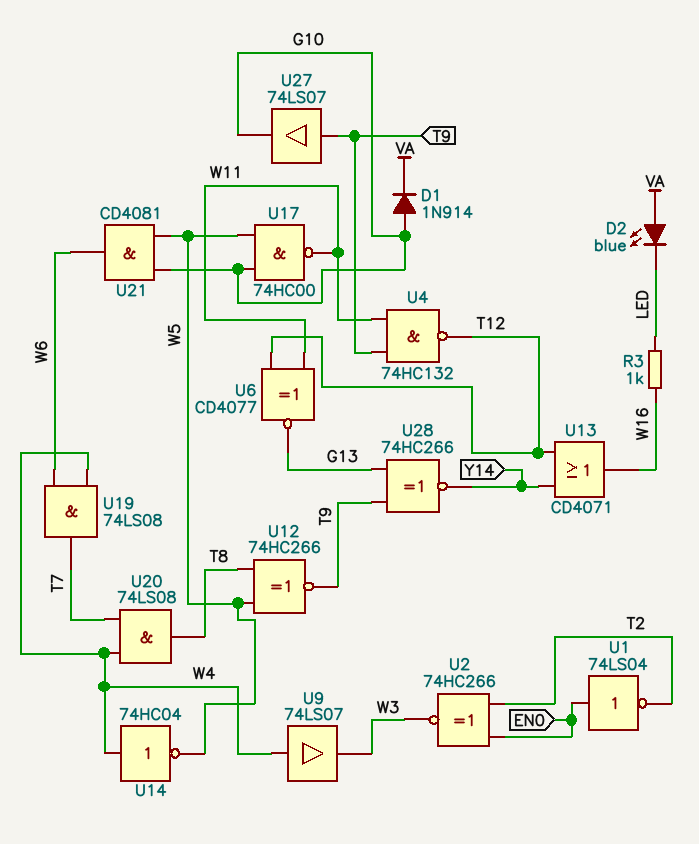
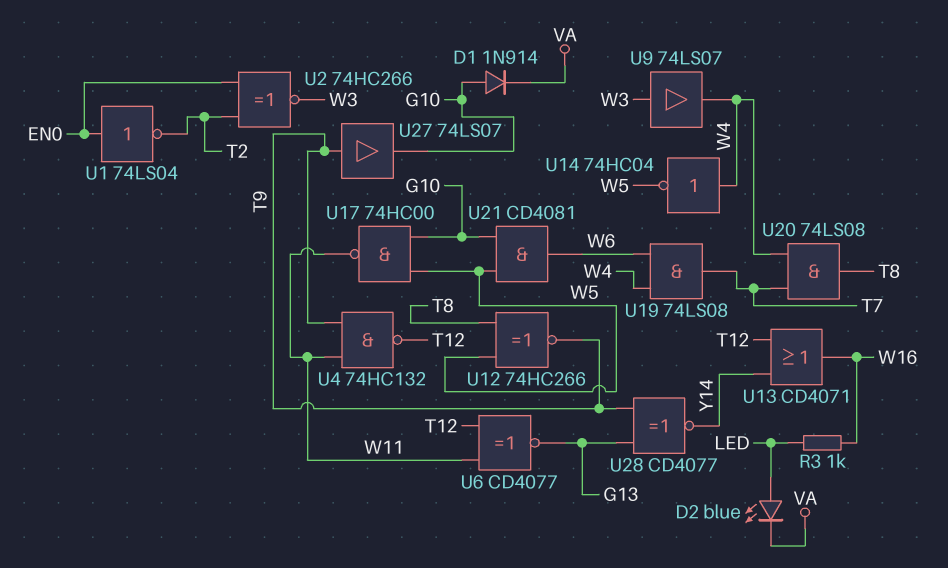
D2: LED blue (A VA, K LED) -> LED blue (A LED, K VA)
U9: buffer 74LS07 (in W4, out W3) -> buffer 74LS07 (in W3, out W4)
U28: XNOR 74HC266 (in G13, in T9, out Y14) -> XNOR CD4077 (in G13, in T9, out Y14)

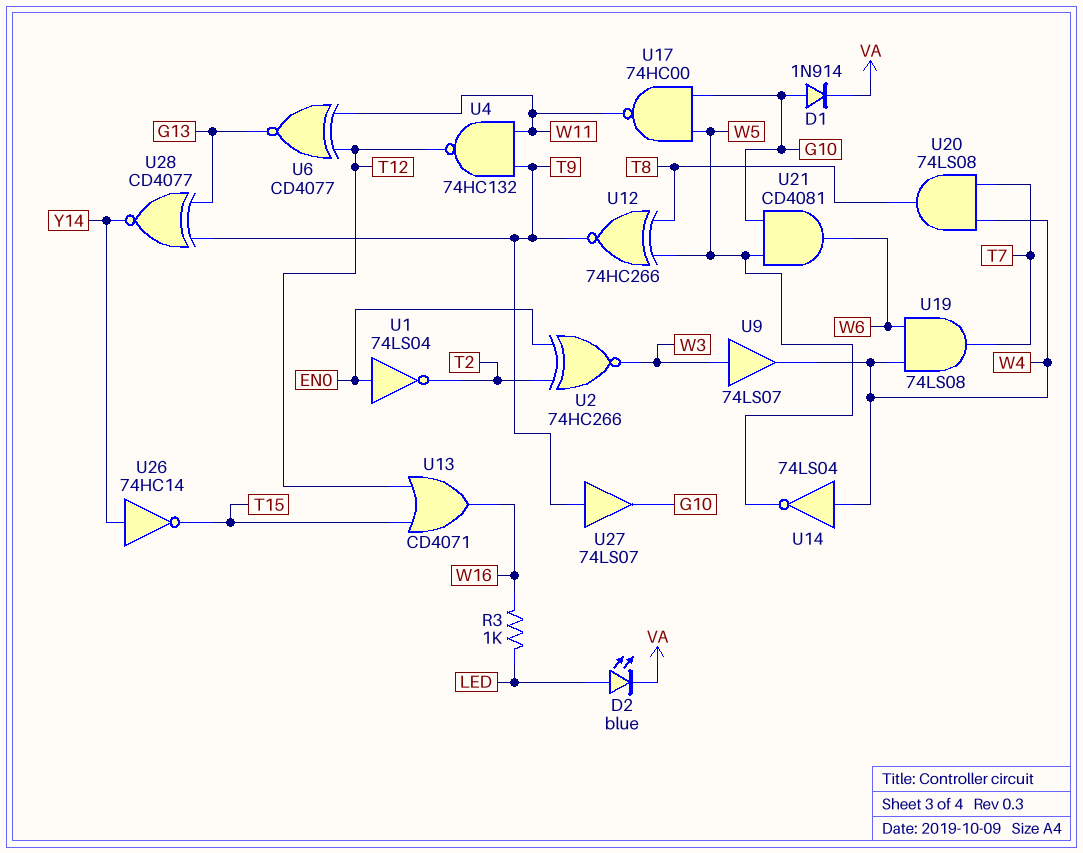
U13: OR CD4071 (in T12, in Y14, out W16) -> OR CD4071 (in T12, in T15, out W16)
U14: NOT 74HC04 (in W4, out W5) -> NOT 74LS04 (in W4, out W5)
U26: none -> NOT 74HC14 (in Y14, out T15)

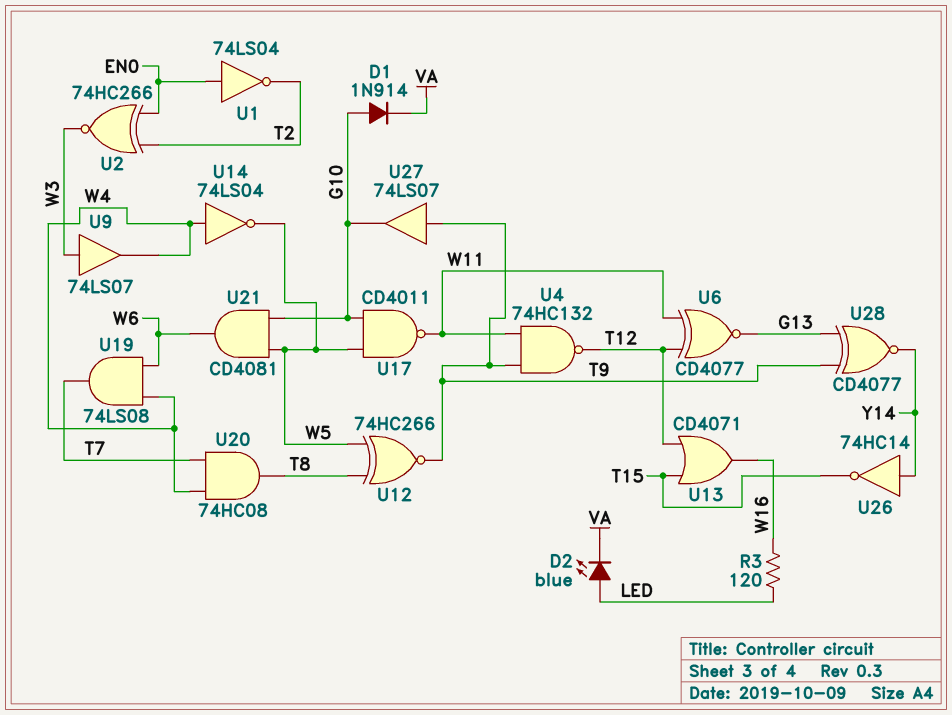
R3: 1k (LED, W16) -> 120 (LED, W16)
U17: NAND 74HC00 (in G10, in W5, out W11) -> NAND CD4011 (in G10, in W5, out W11)
U20: AND 74LS08 (in T7, in W4, out T8) -> AND 74HC08 (in T7, in W4, out T8)

